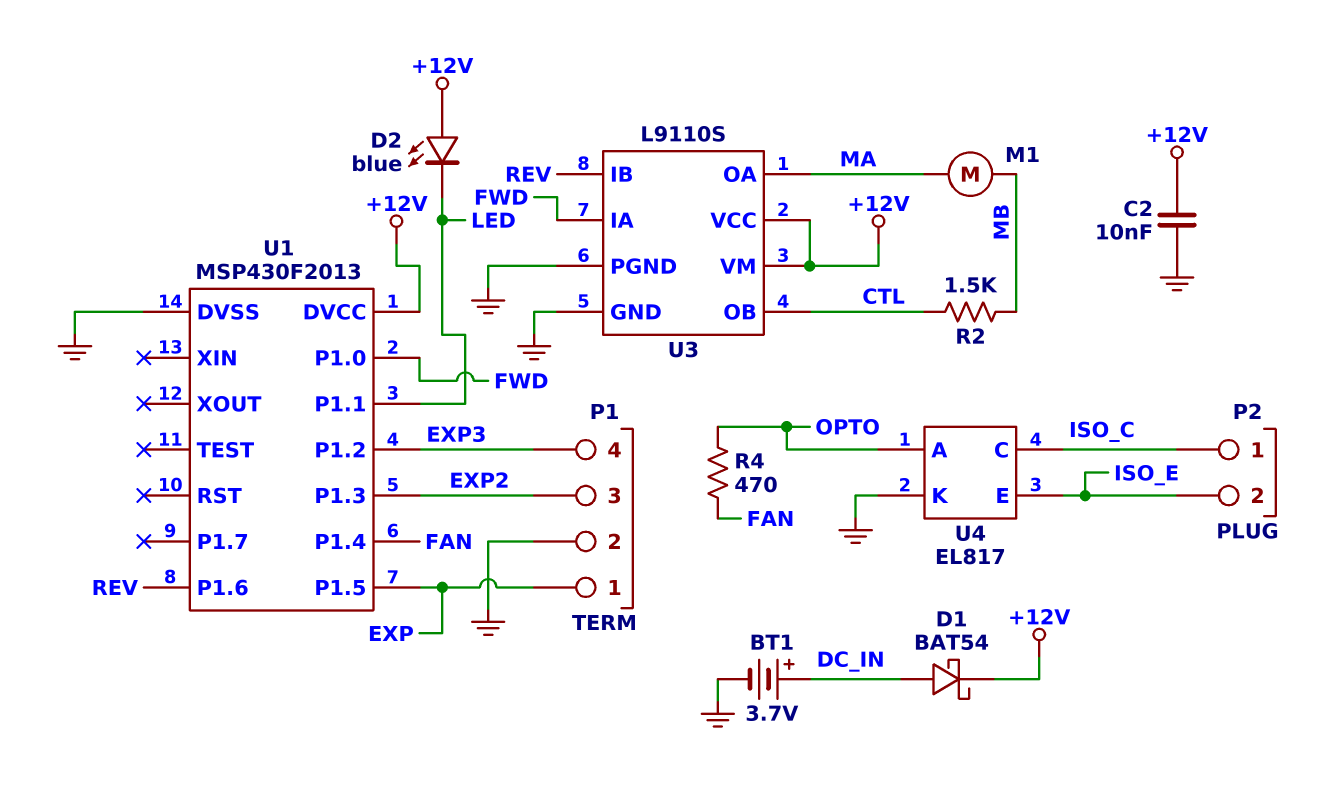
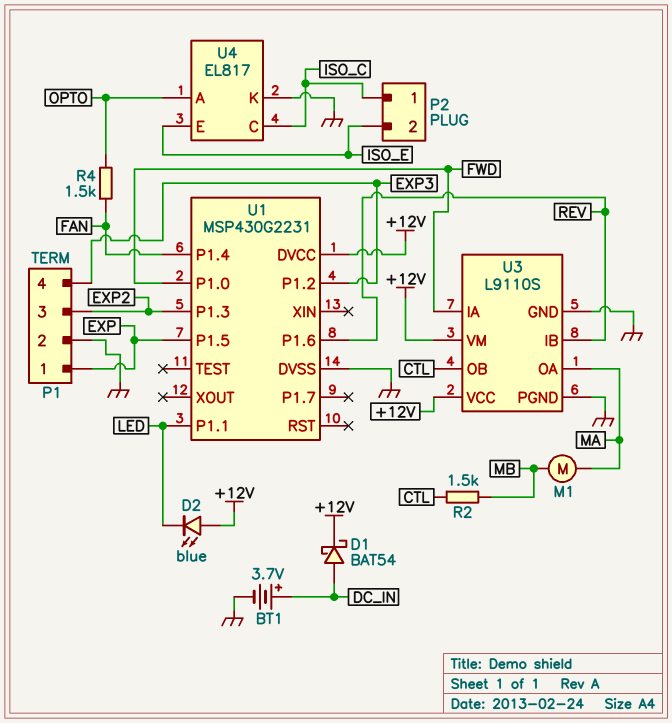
C2: 10nF (+12V, GND) -> none
R4: 470 (FAN, OPTO) -> 1.5k (FAN, OPTO)
U1: MSP430F2013 -> MSP430G2231

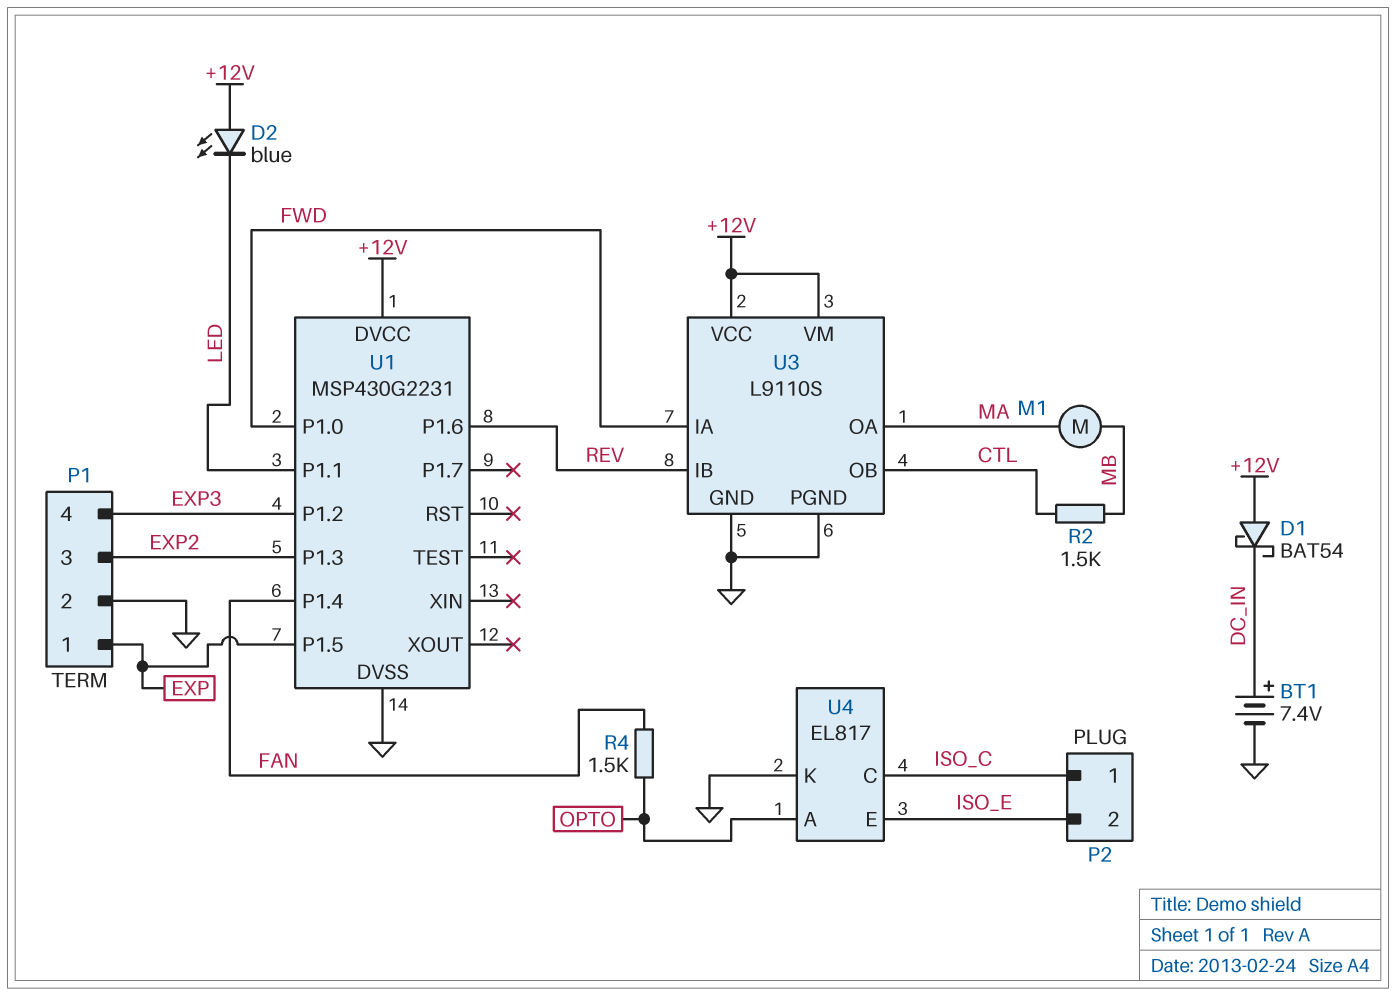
BT1: 3.7V (plus DC_IN, minus GND) -> 7.4V (plus DC_IN, minus GND)
D1: schottky BAT54 (A DC_IN, K +12V) -> schottky BAT54 (A +12V, K DC_IN)

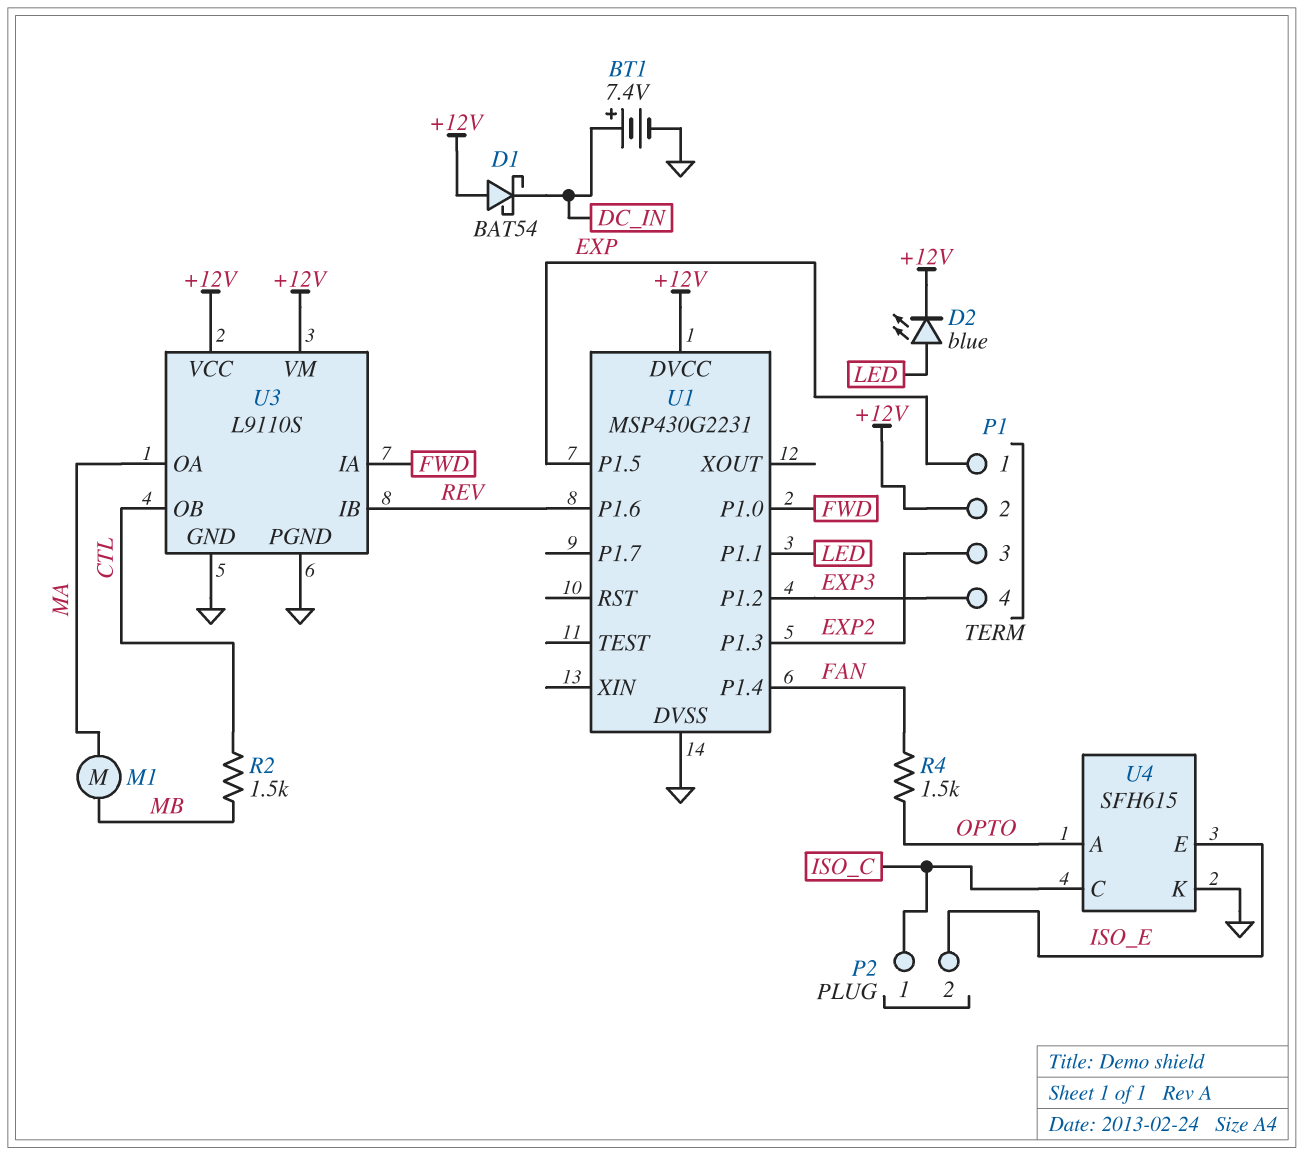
D2: LED blue (A +12V, K LED) -> LED blue (A LED, K +12V)
P1 pin 2: GND -> +12V
U4: EL817 -> SFH615

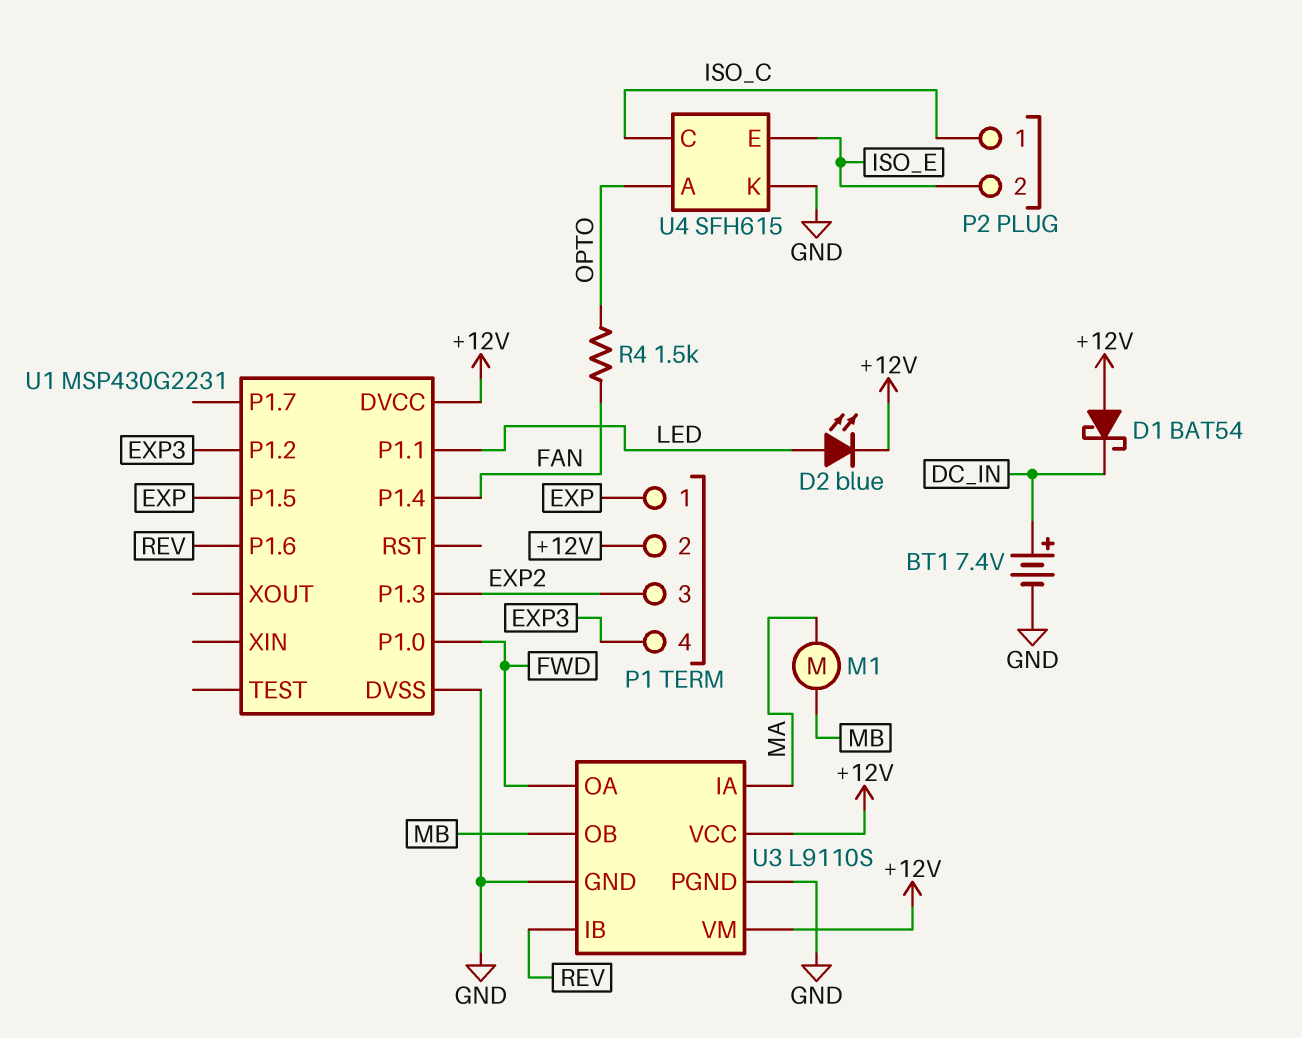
R2: 1.5k (CTL, MB) -> none
U3 pin IA: FWD -> MA
U3 pin OA: MA -> FWD
U3 pin OB: CTL -> MB

